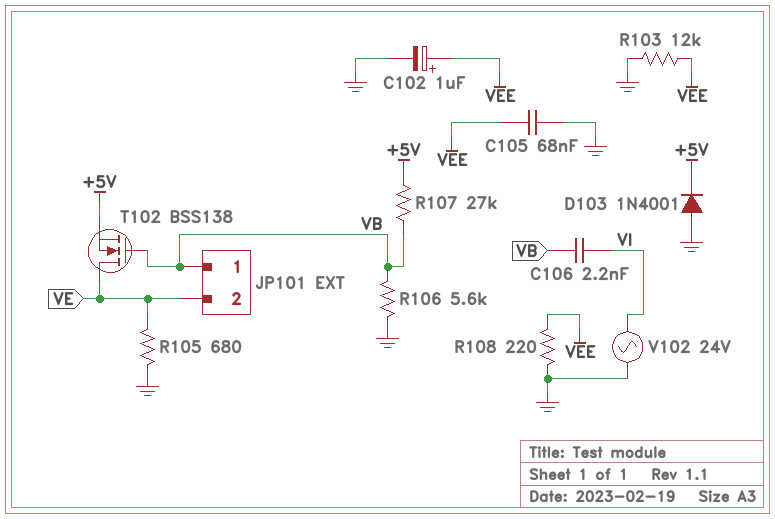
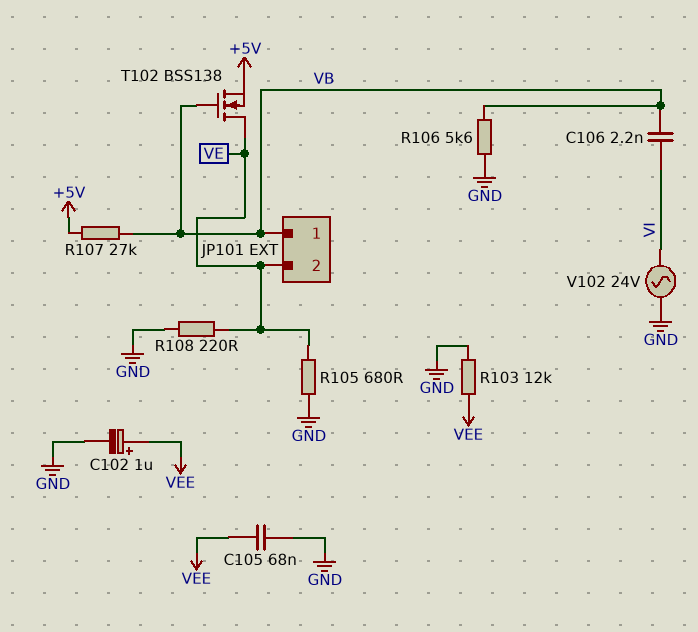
D103: diode 1N4001 (A GND, K +5V) -> none
R108: 220 (GND, VEE) -> 220 (GND, VE)

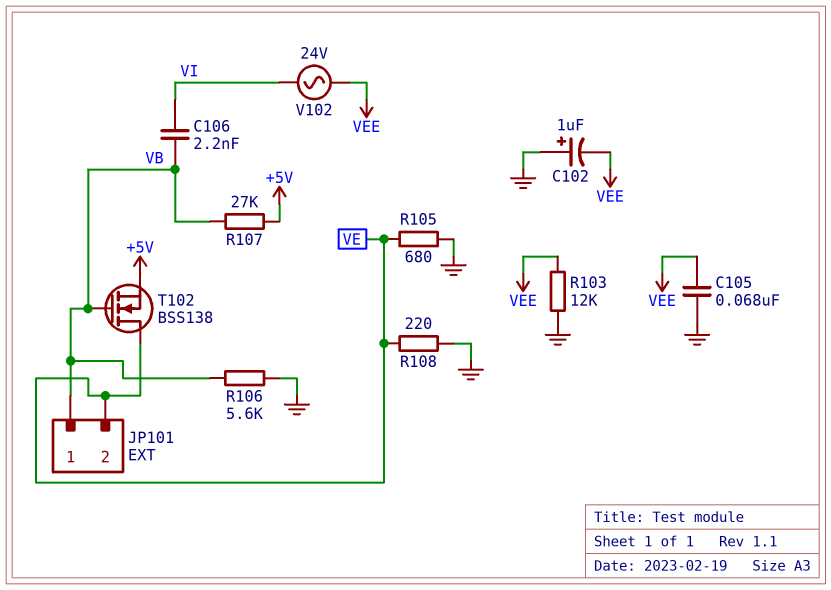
C102: 1uF (plus VEE, minus GND) -> 1uF (plus GND, minus VEE)
V102: AC 24V (GND, VI) -> AC 24V (VEE, VI)

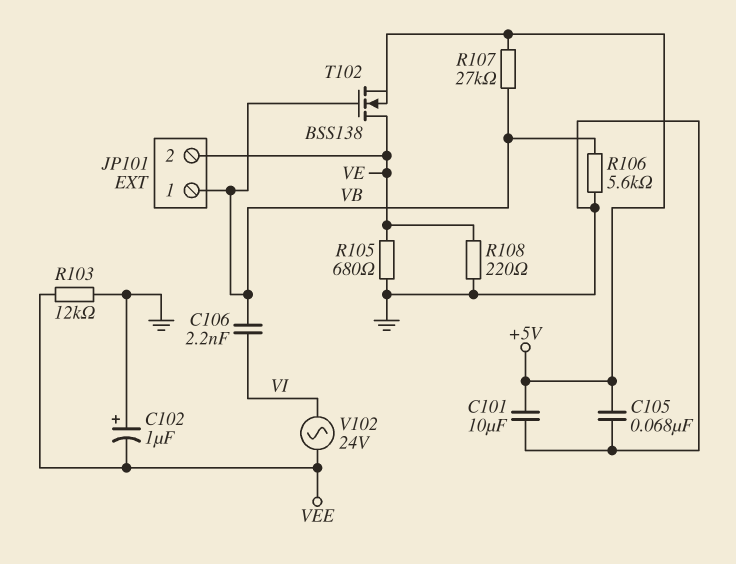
C101: none -> 10uF (+5V, GND)
C105: 68nF (GND, VEE) -> 68nF (+5V, GND)

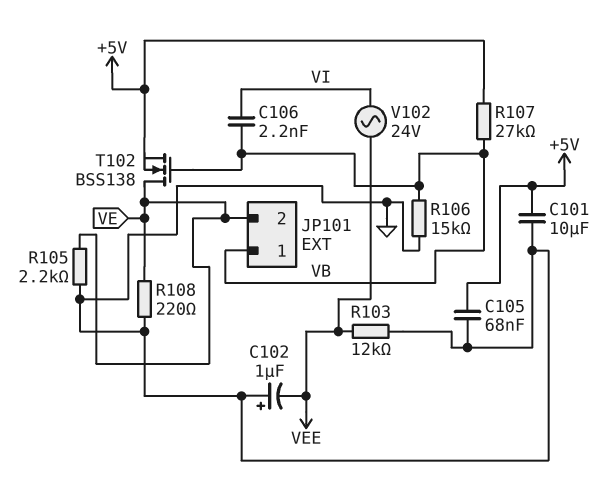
R105: 680 (GND, VE) -> 2.2k (GND, VE)
R106: 5.6k (GND, VB) -> 15k (GND, VB)

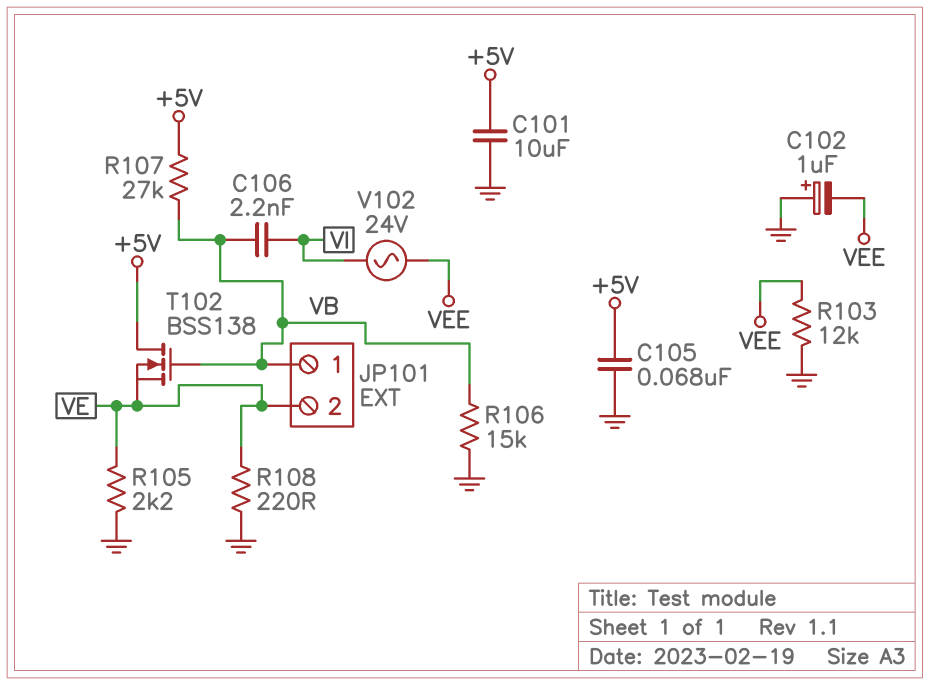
T102: NMOS BSS138 (G VB, D VE, S +5V) -> NMOS BSS138 (G VB, D +5V, S VE)

